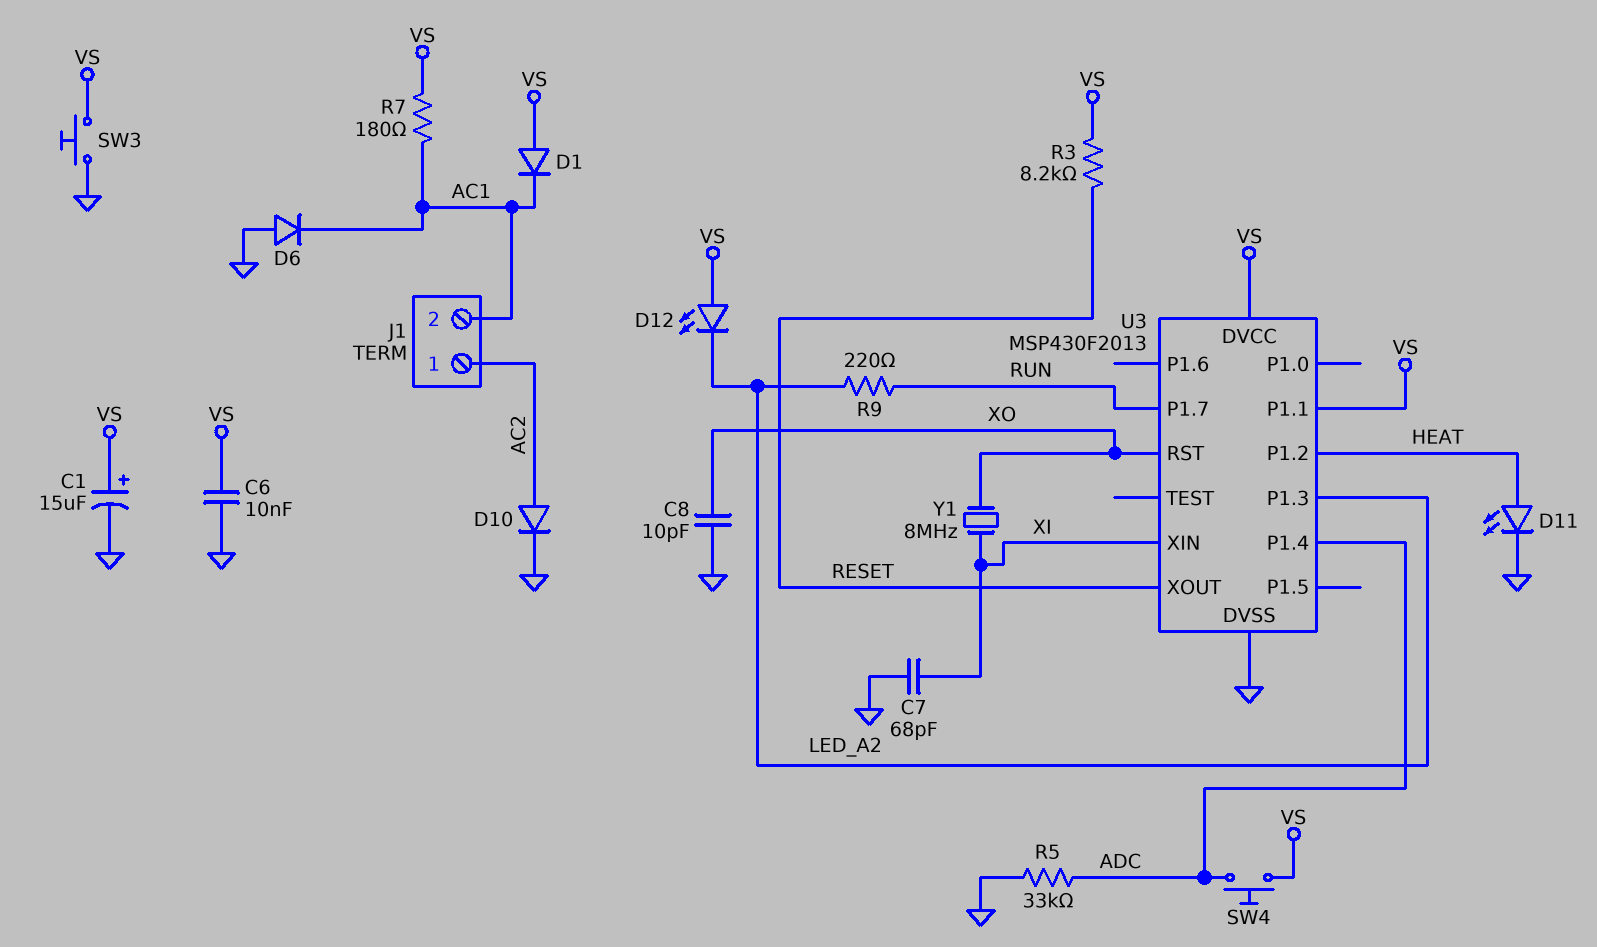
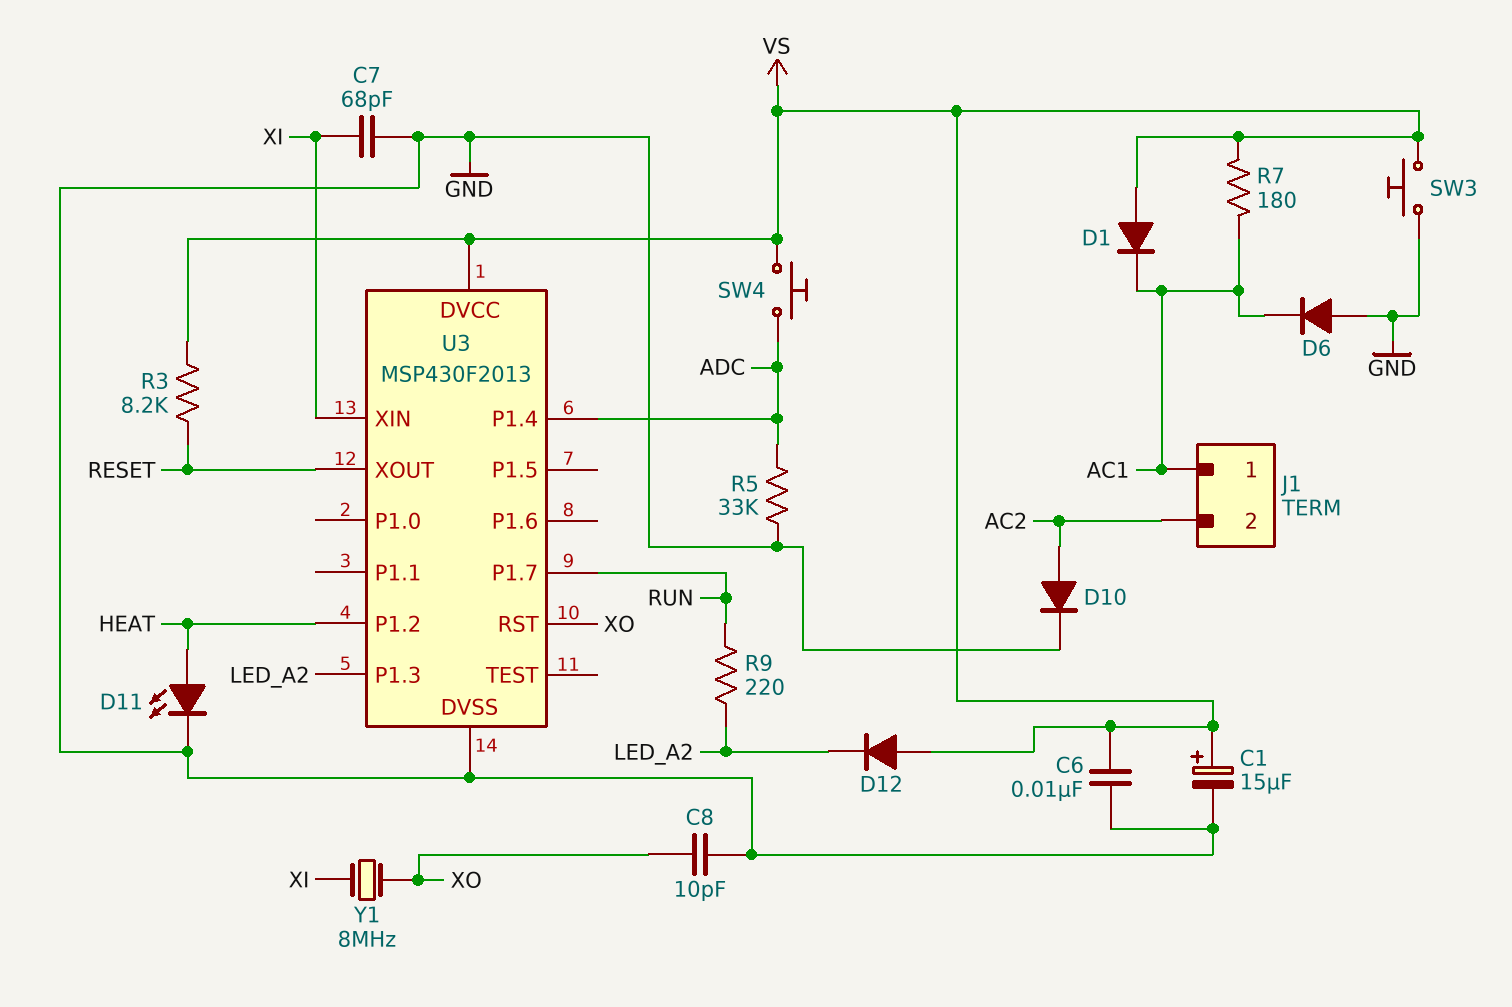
D12: LED (A VS, K LED_A2) -> diode (A VS, K LED_A2)
J1 pin 1: AC2 -> AC1
J1 pin 2: AC1 -> AC2
U3 pin P1.1: VS -> none

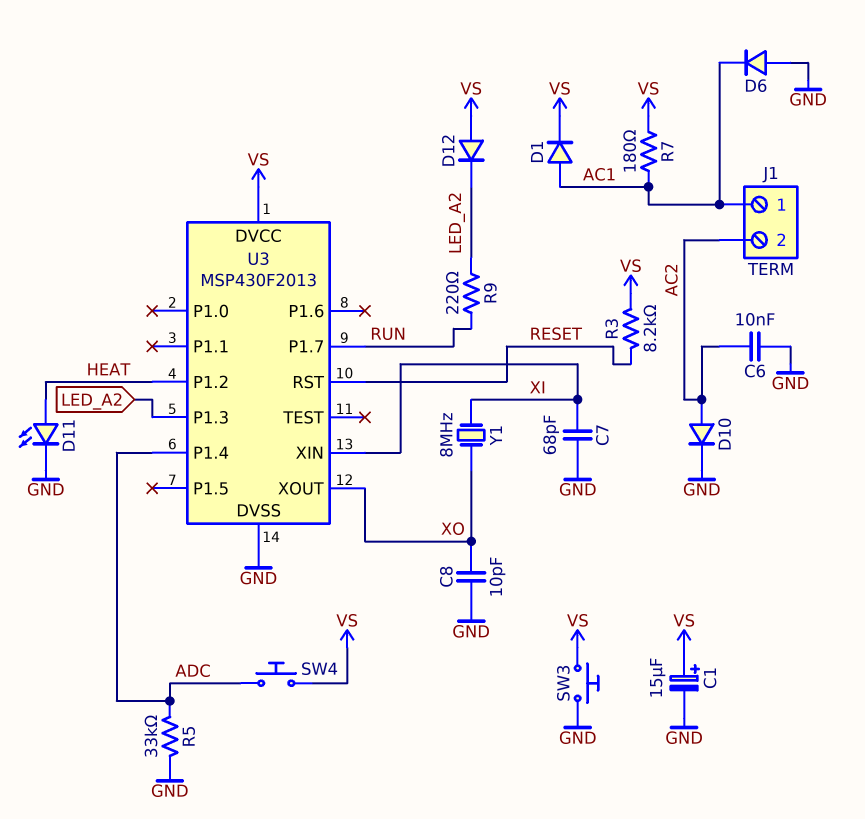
C6: 10nF (GND, VS) -> 10nF (AC2, GND)
D1: diode (A VS, K AC1) -> diode (A AC1, K VS)
U3 pin RST: XO -> RESET
U3 pin XOUT: RESET -> XO

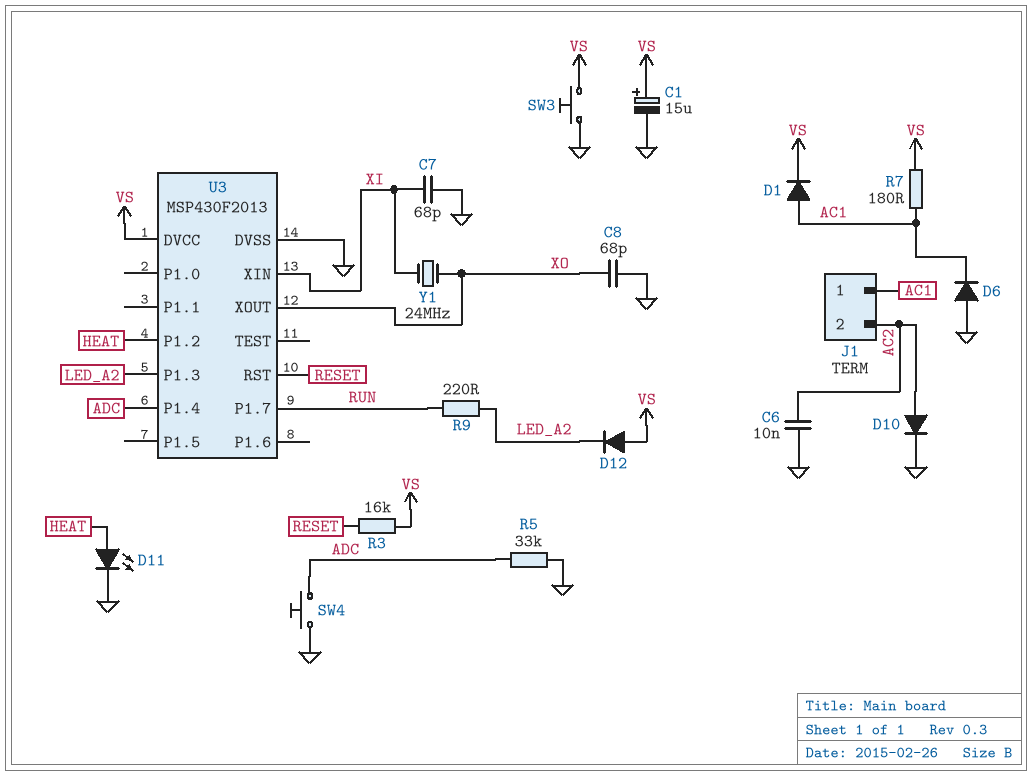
C8: 10pF (GND, XO) -> 68pF (GND, XO)
R3: 8.2k (RESET, VS) -> 16k (RESET, VS)
SW4: button (ADC, VS) -> button (ADC, GND)
Y1: 8MHz (XI, XO) -> 24MHz (XI, XO)

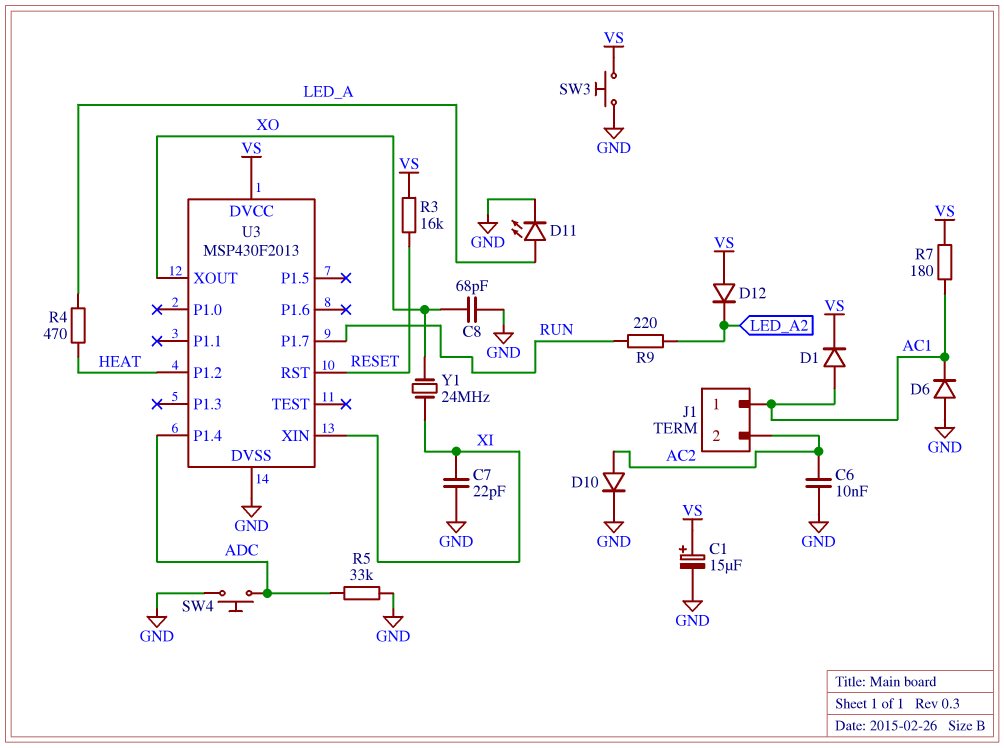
C7: 68pF (GND, XI) -> 22pF (GND, XI)
D11: LED (A HEAT, K GND) -> LED (A LED_A, K GND)
R4: none -> 470 (HEAT, LED_A)
U3 pin P1.3: LED_A2 -> none

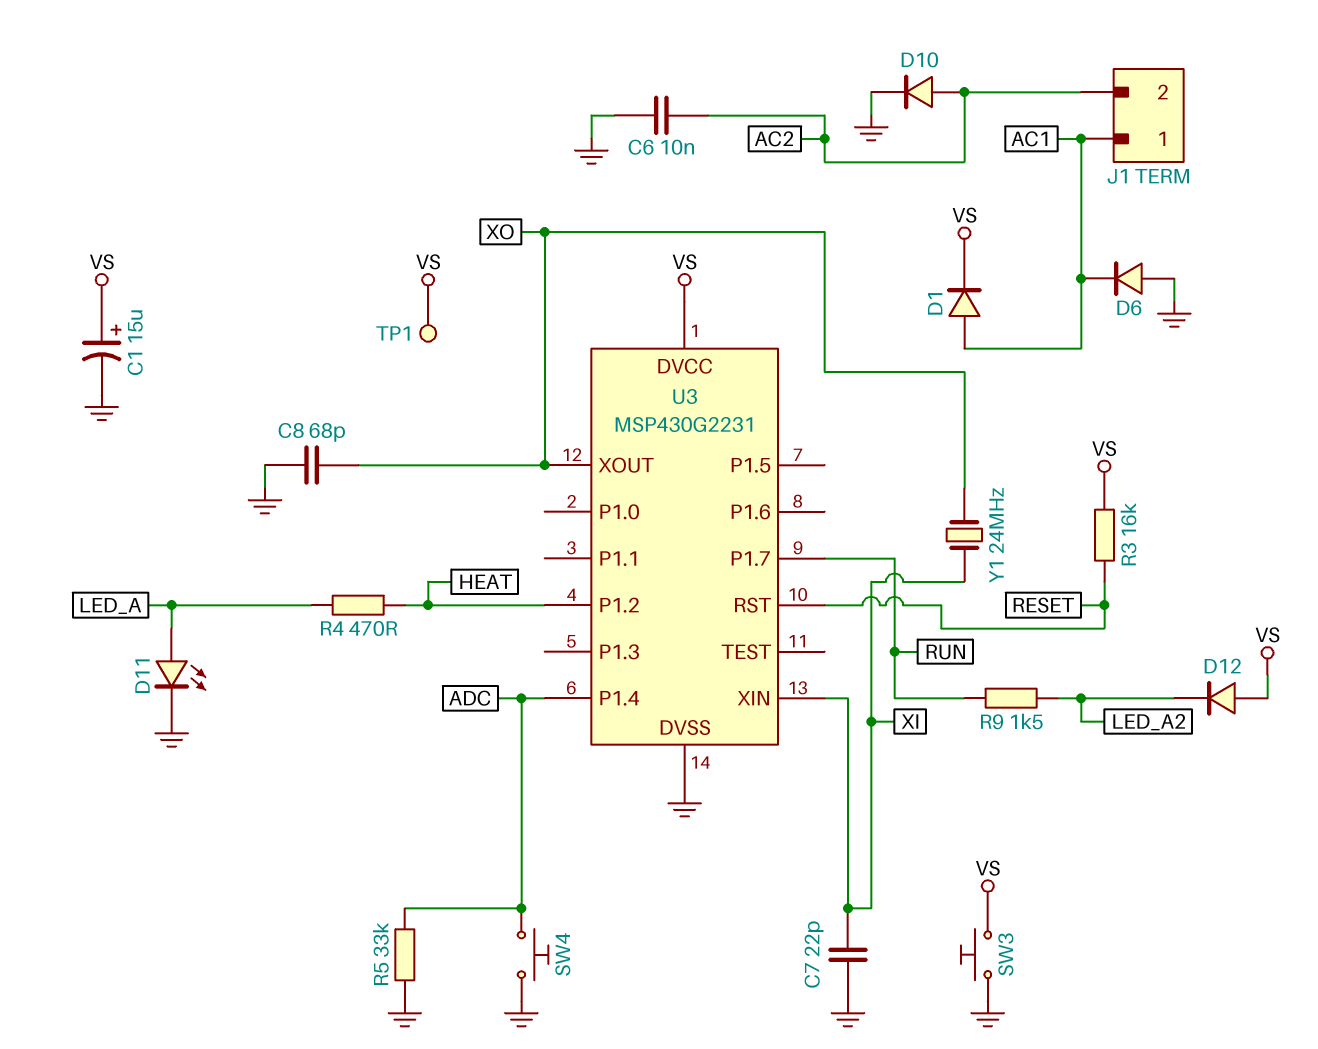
R7: 180 (AC1, VS) -> none
R9: 220 (LED_A2, RUN) -> 1.5k (LED_A2, RUN)
TP1: none -> test point (VS)
U3: MSP430F2013 -> MSP430G2231

